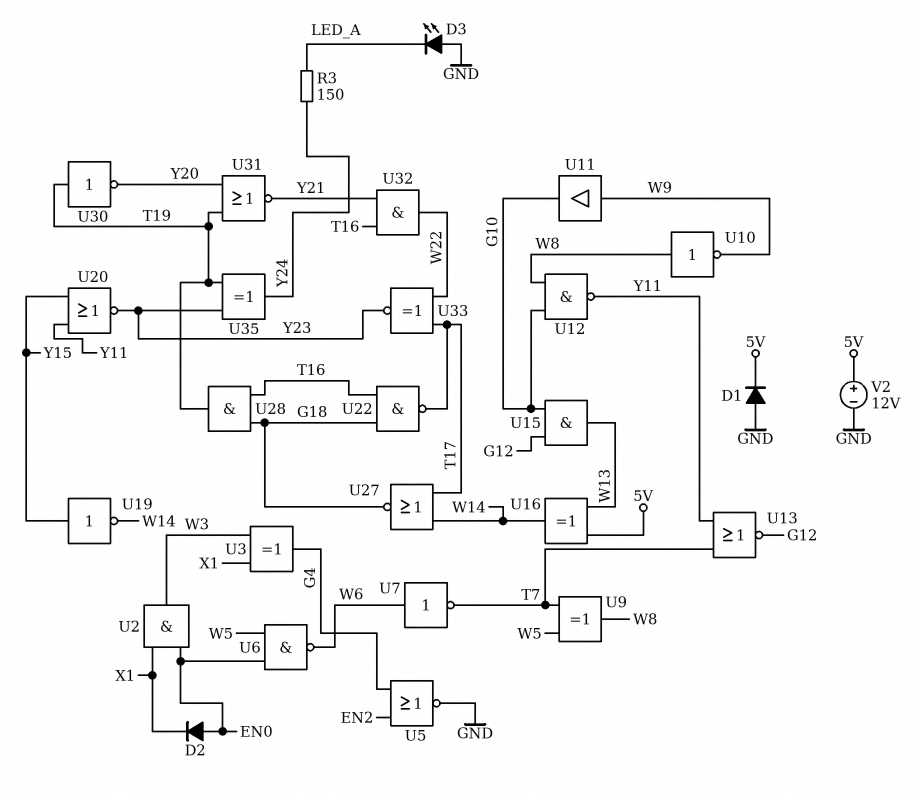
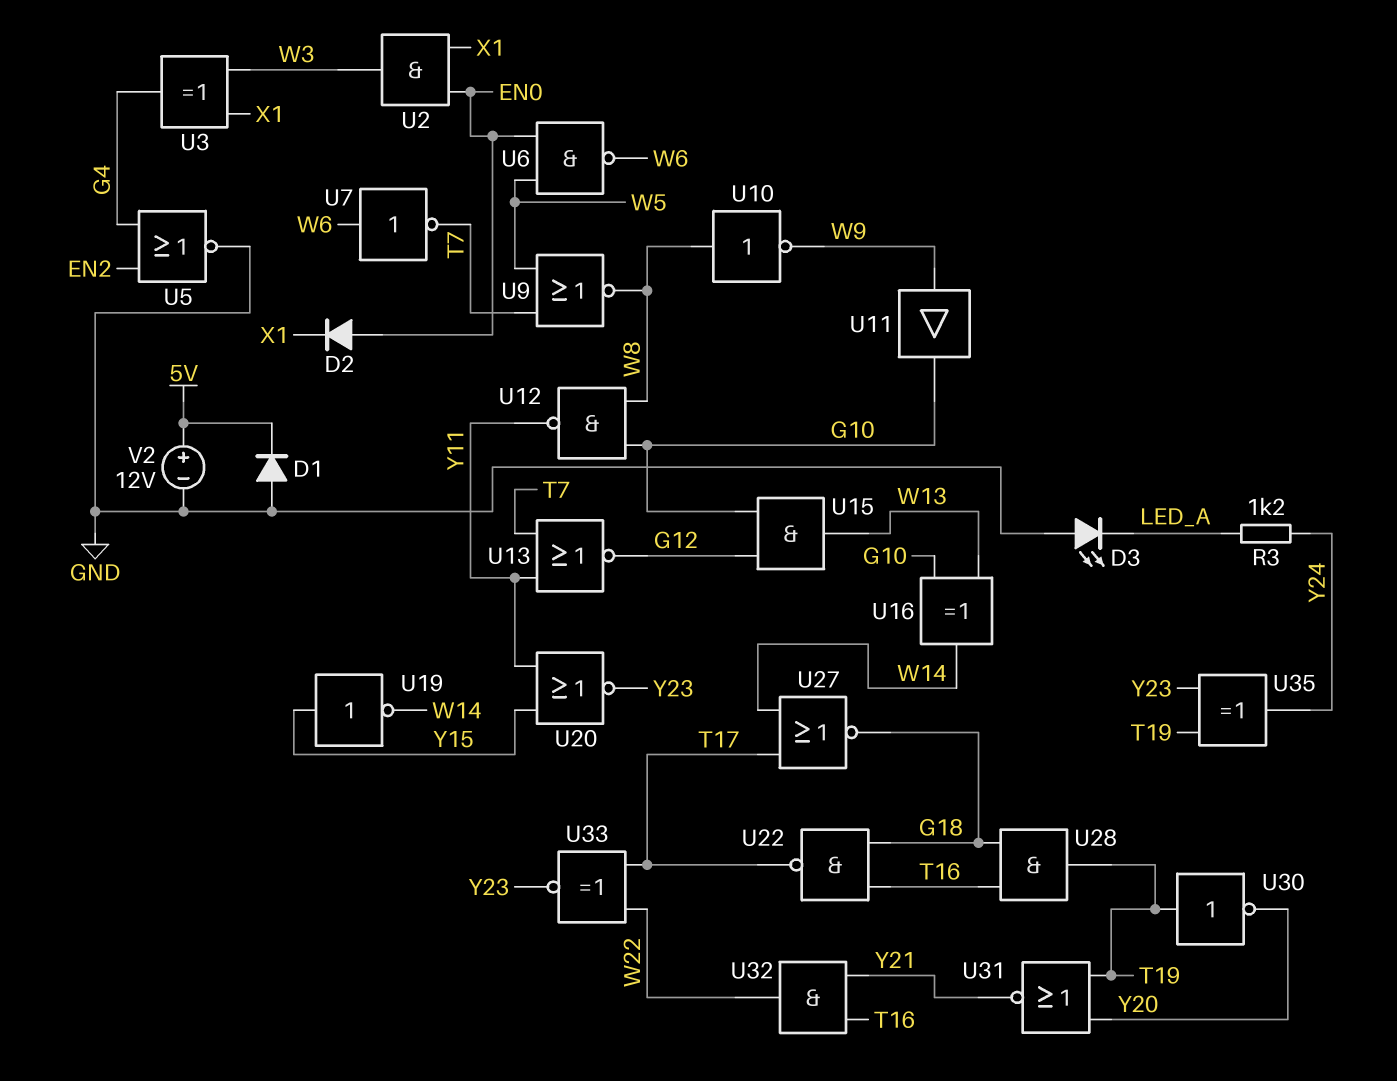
R3: 150 (LED_A, Y24) -> 1.2k (LED_A, Y24)
U9: XOR (in T7, in W5, out W8) -> NOR (in T7, in W5, out W8)
U16: XOR (in 5V, in W13, out W14) -> XOR (in G10, in W13, out W14)

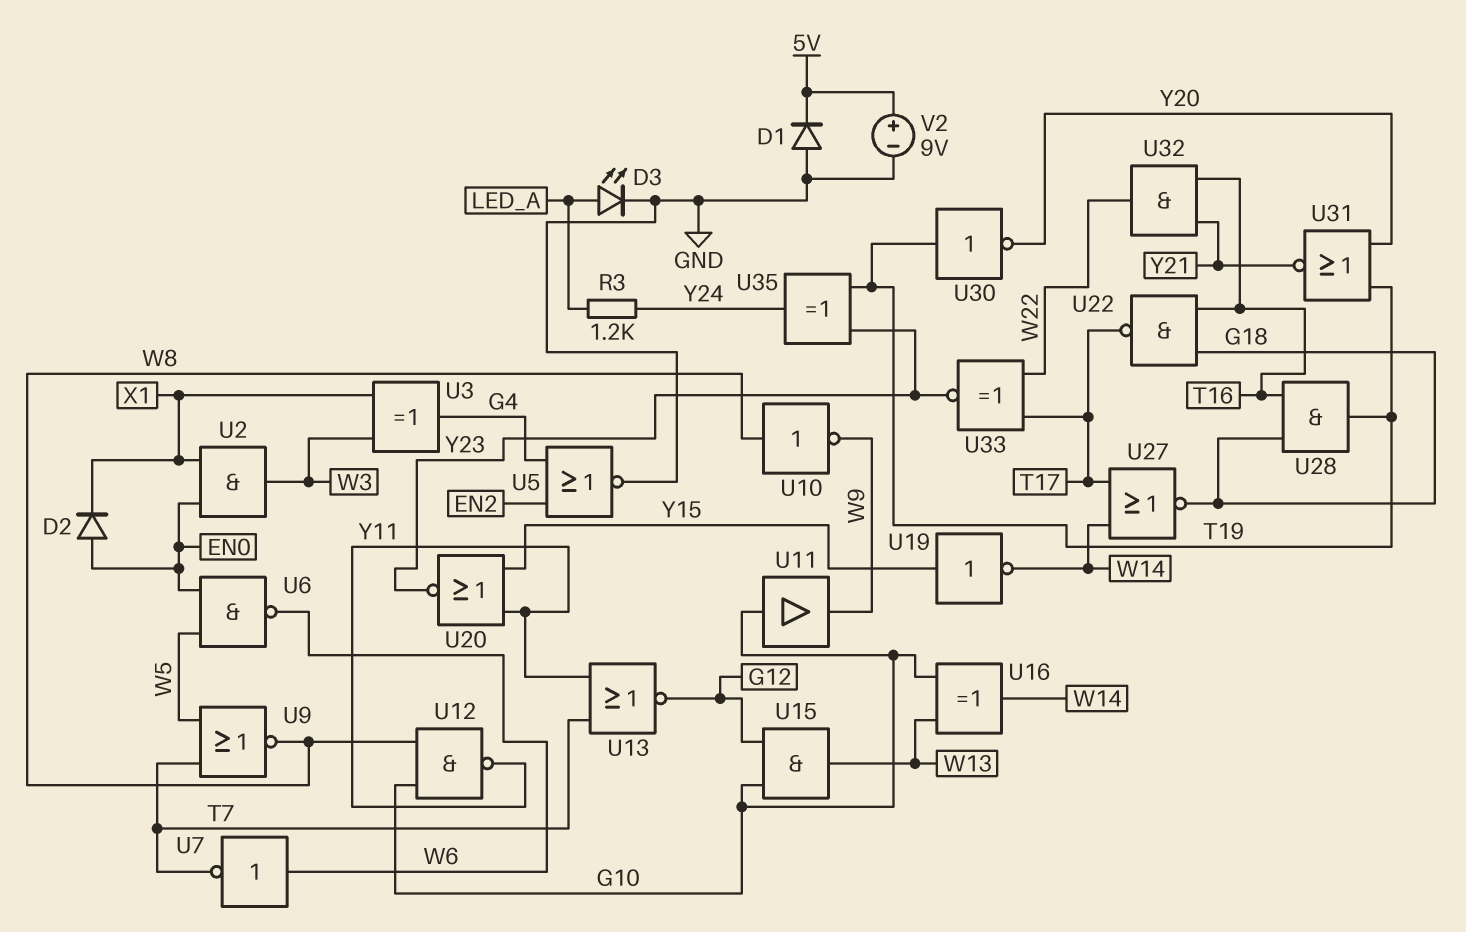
D3: LED (A GND, K LED_A) -> LED (A LED_A, K GND)
U11: buffer (in W9, out G10) -> buffer (in G10, out W9)
V2: 12V (plus 5V, minus GND) -> 9V (plus 5V, minus GND)

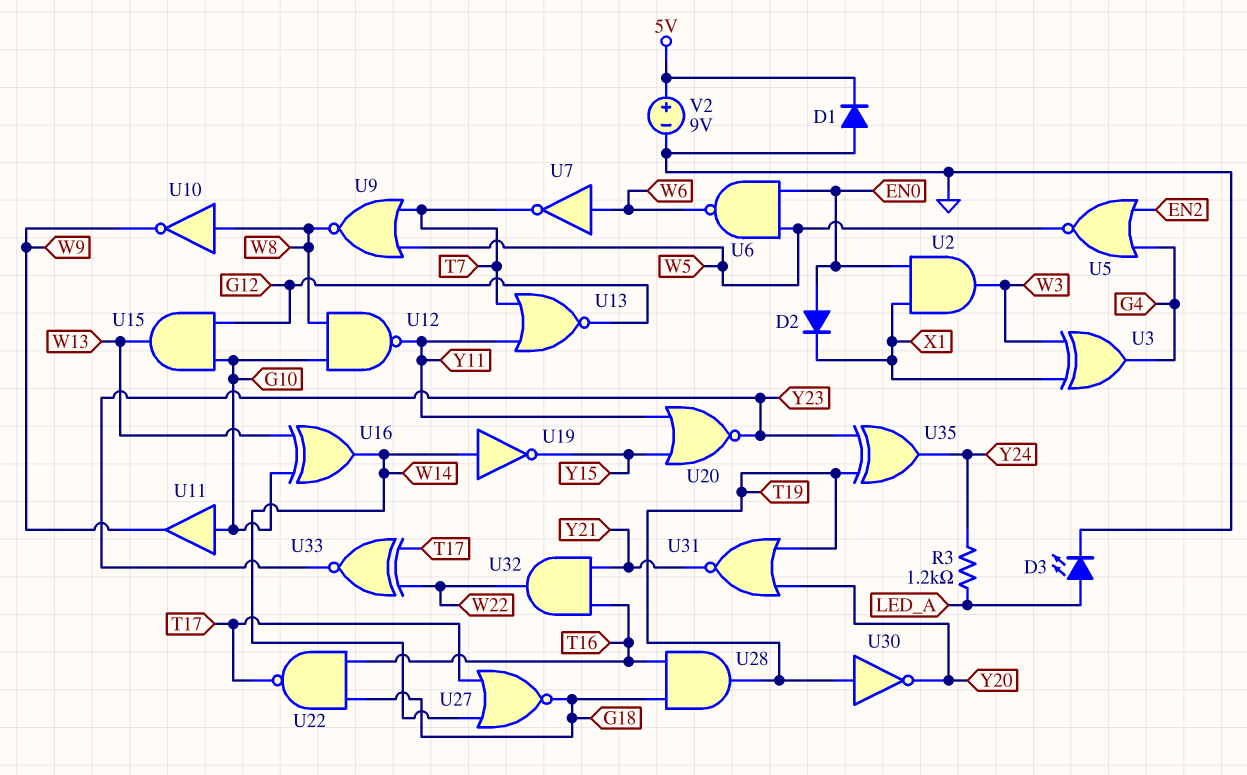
U5: NOR (in EN2, in G4, out GND) -> NOR (in EN2, in G4, out W5)
U19: NOT (in Y15, out W14) -> NOT (in W14, out Y15)

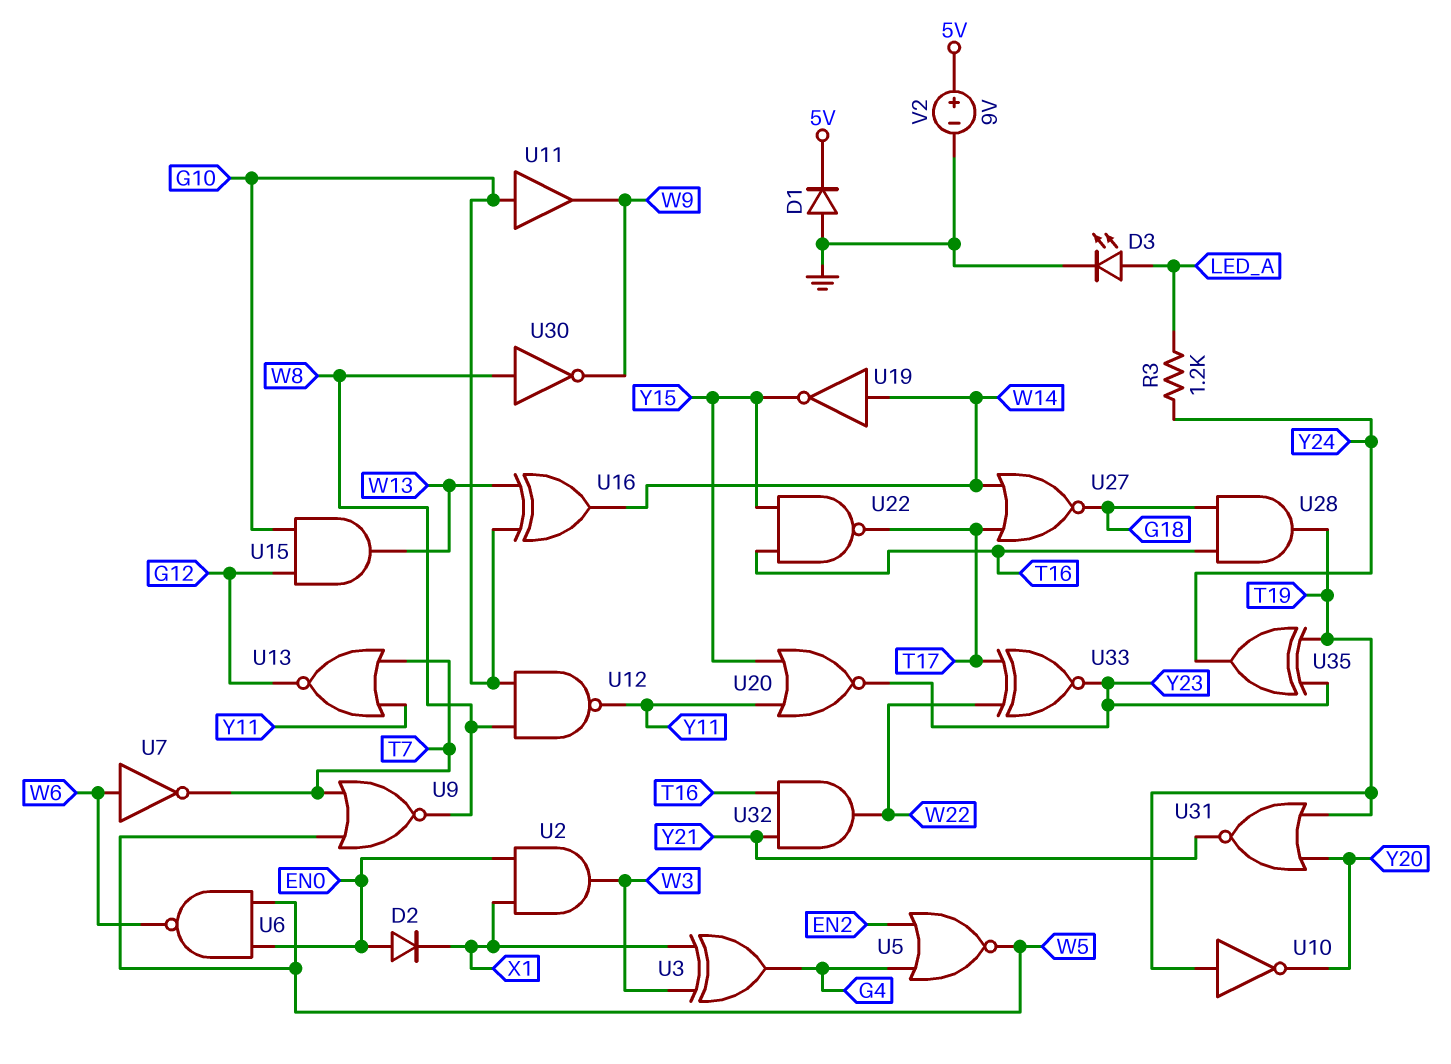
U10: NOT (in W8, out W9) -> NOT (in T19, out Y20)
U22: NAND (in G18, in T16, out T17) -> NAND (in T16, in Y15, out T17)
U30: NOT (in T19, out Y20) -> NOT (in W8, out W9)

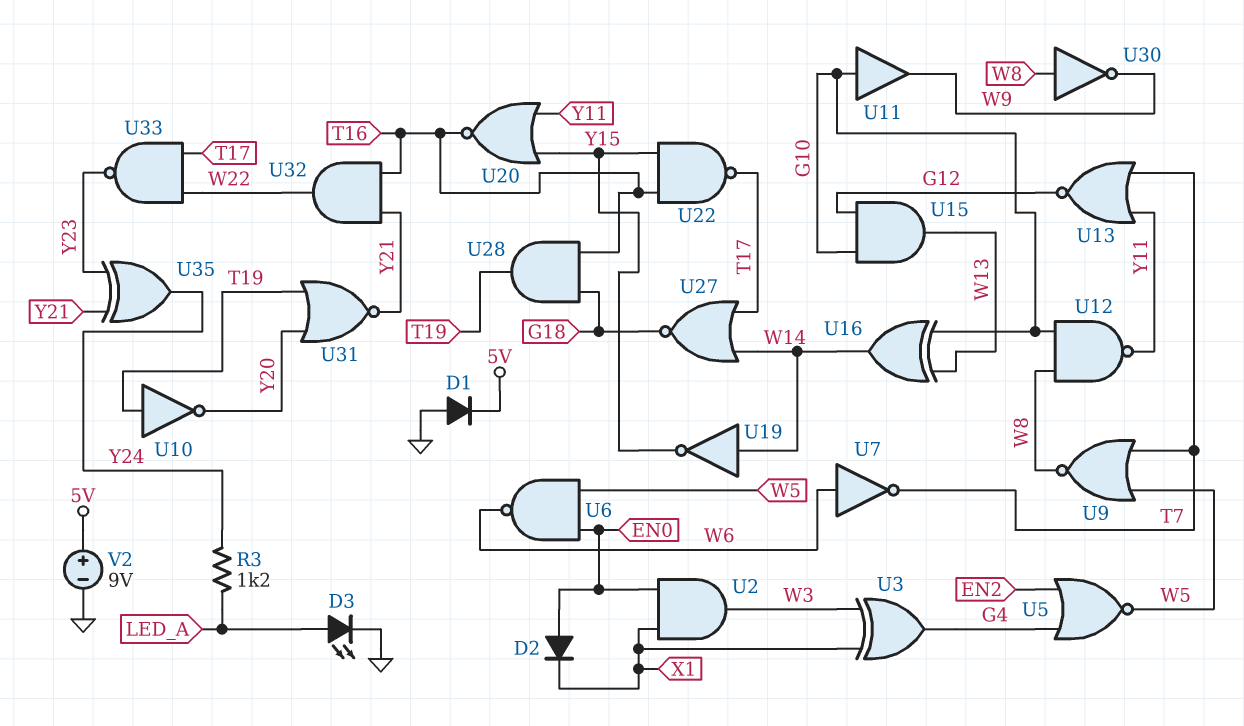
U20: NOR (in Y11, in Y15, out Y23) -> NOR (in Y11, in Y15, out T16)
U33: XNOR (in T17, in W22, out Y23) -> NAND (in T17, in W22, out Y23)
U35: XOR (in T19, in Y23, out Y24) -> XOR (in Y21, in Y23, out Y24)

